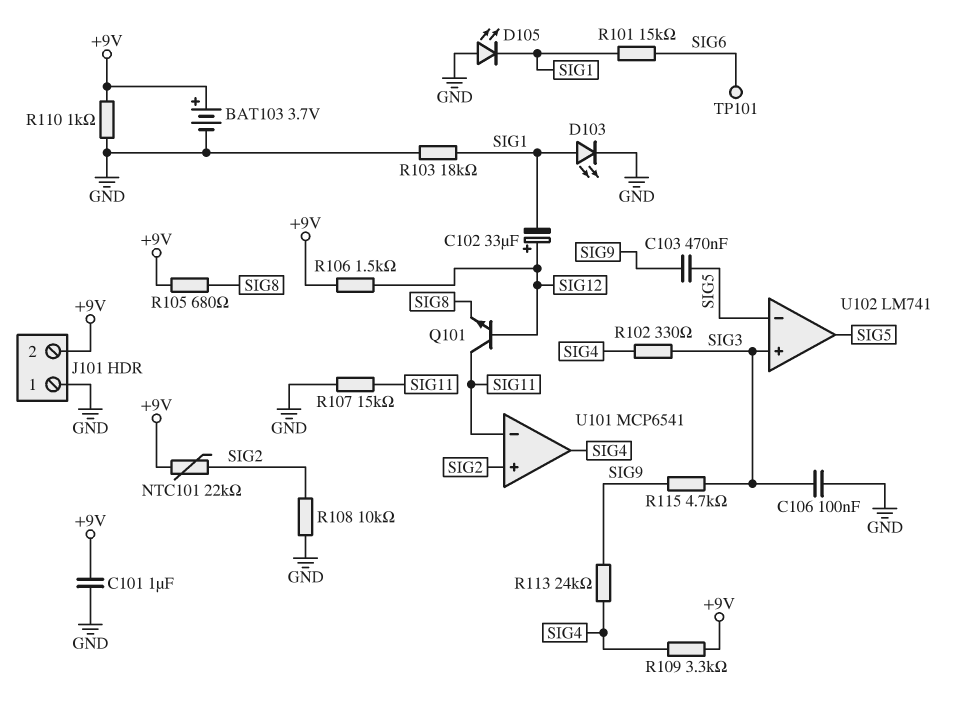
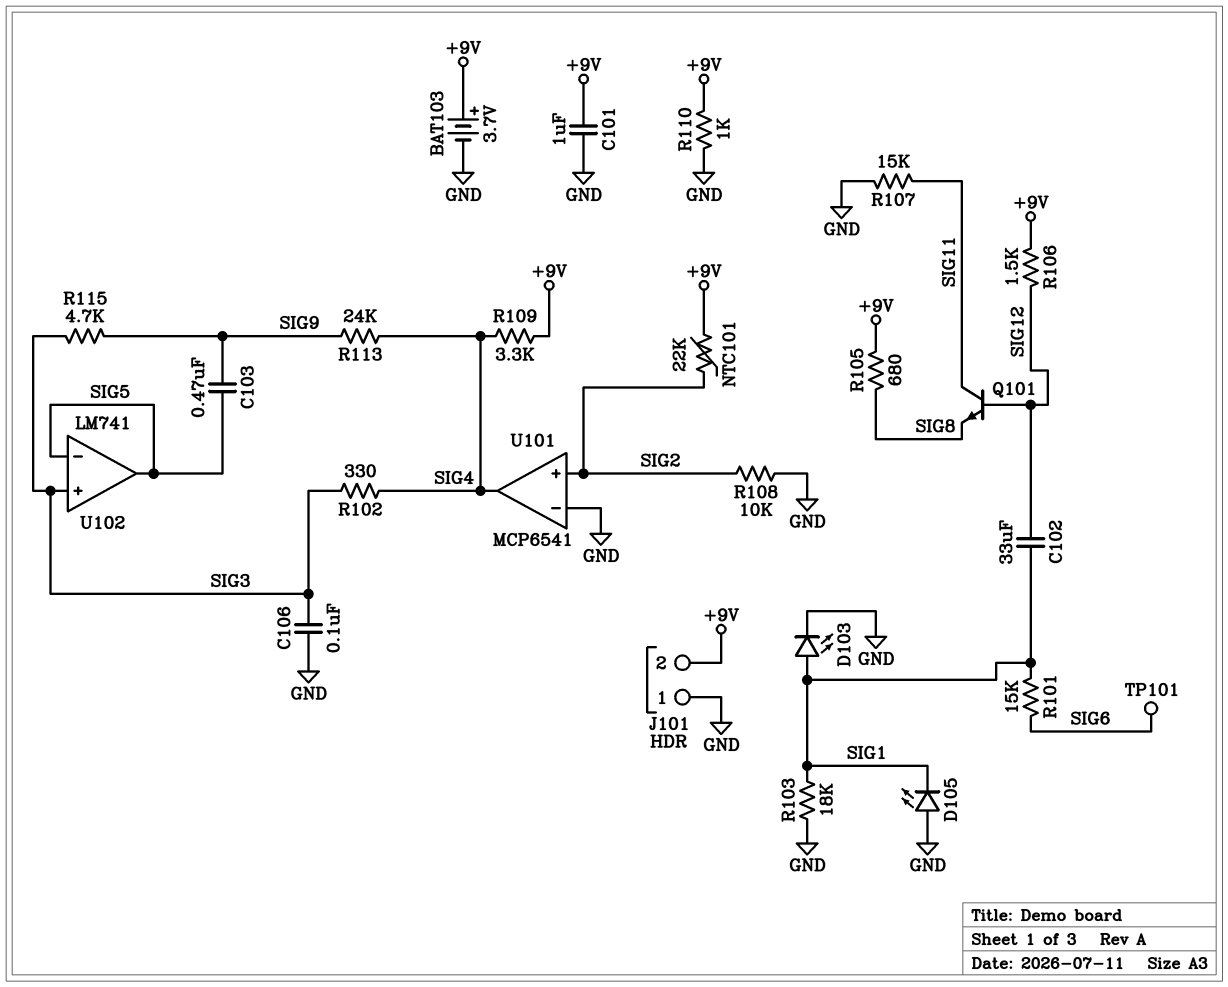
C102: 33uF (plus SIG12, minus SIG1) -> 33uF (SIG1, SIG12)
U101 pin in-: SIG11 -> GND

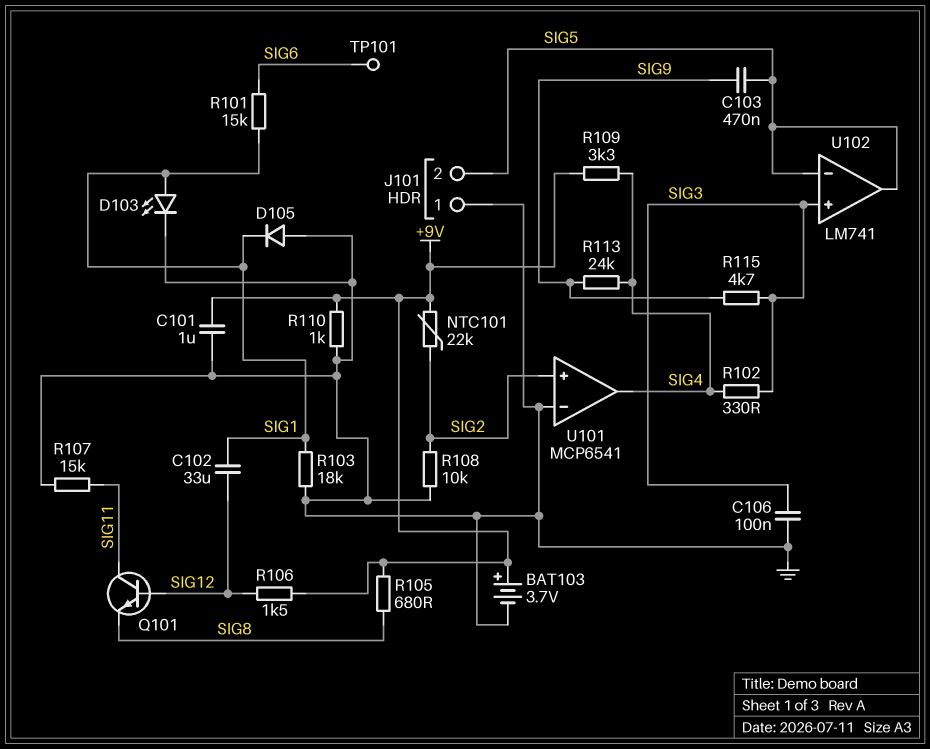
D105: LED (A GND, K SIG1) -> diode (A GND, K SIG1)
J101 pin 2: +9V -> SIG5

